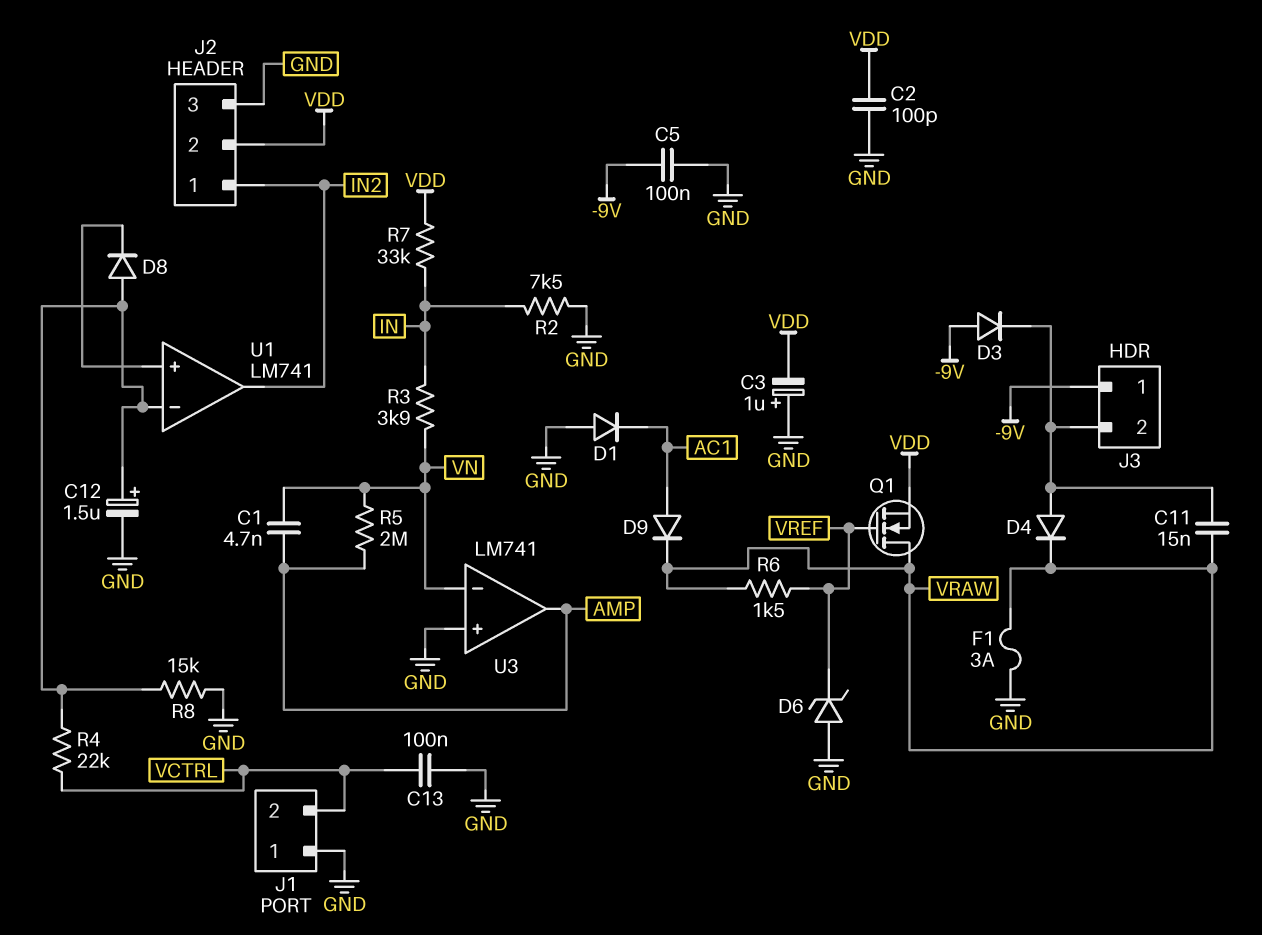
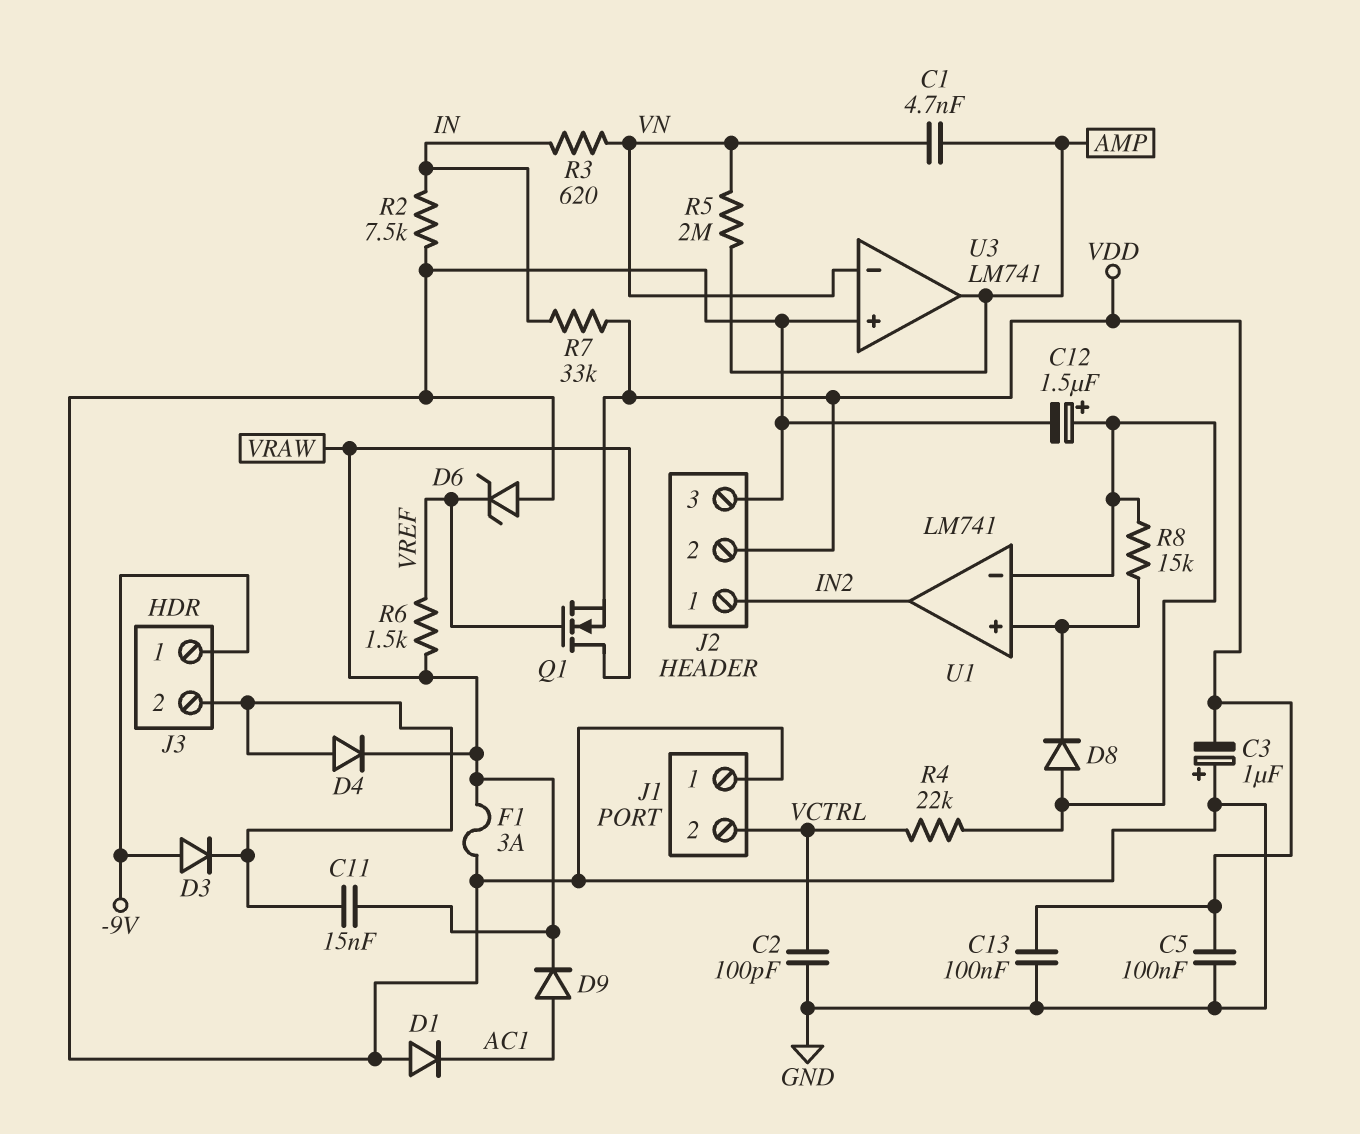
C2: 100pF (GND, VDD) -> 100pF (GND, VCTRL)
C5: 100nF (-9V, GND) -> 100nF (GND, VDD)
C13: 100nF (GND, VCTRL) -> 100nF (GND, VDD)
R3: 3.9k (IN, VN) -> 620 (IN, VN)
R8: 15k (GND, U1/in-) -> 15k (U1/in+, U1/in-)

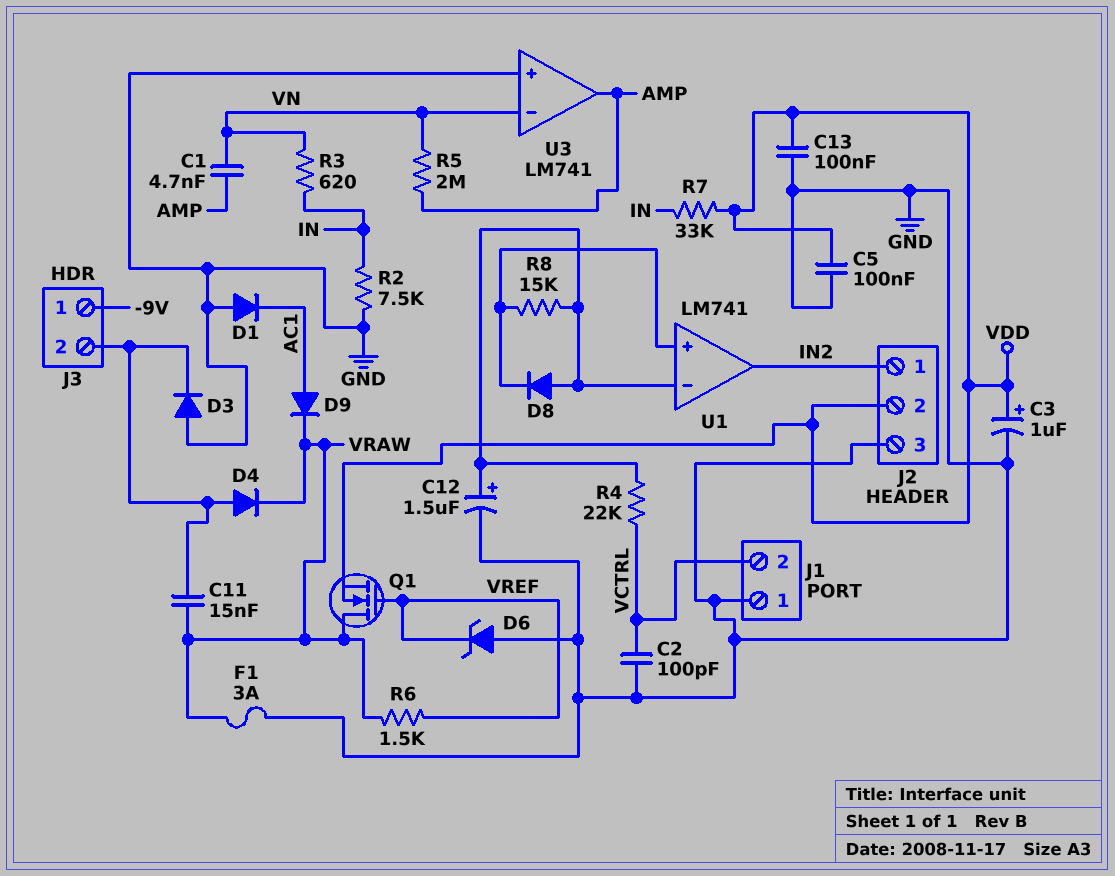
C3: 1uF (plus GND, minus VDD) -> 1uF (plus VDD, minus GND)
D3: diode (A -9V, K J3/2) -> diode (A GND, K J3/2)

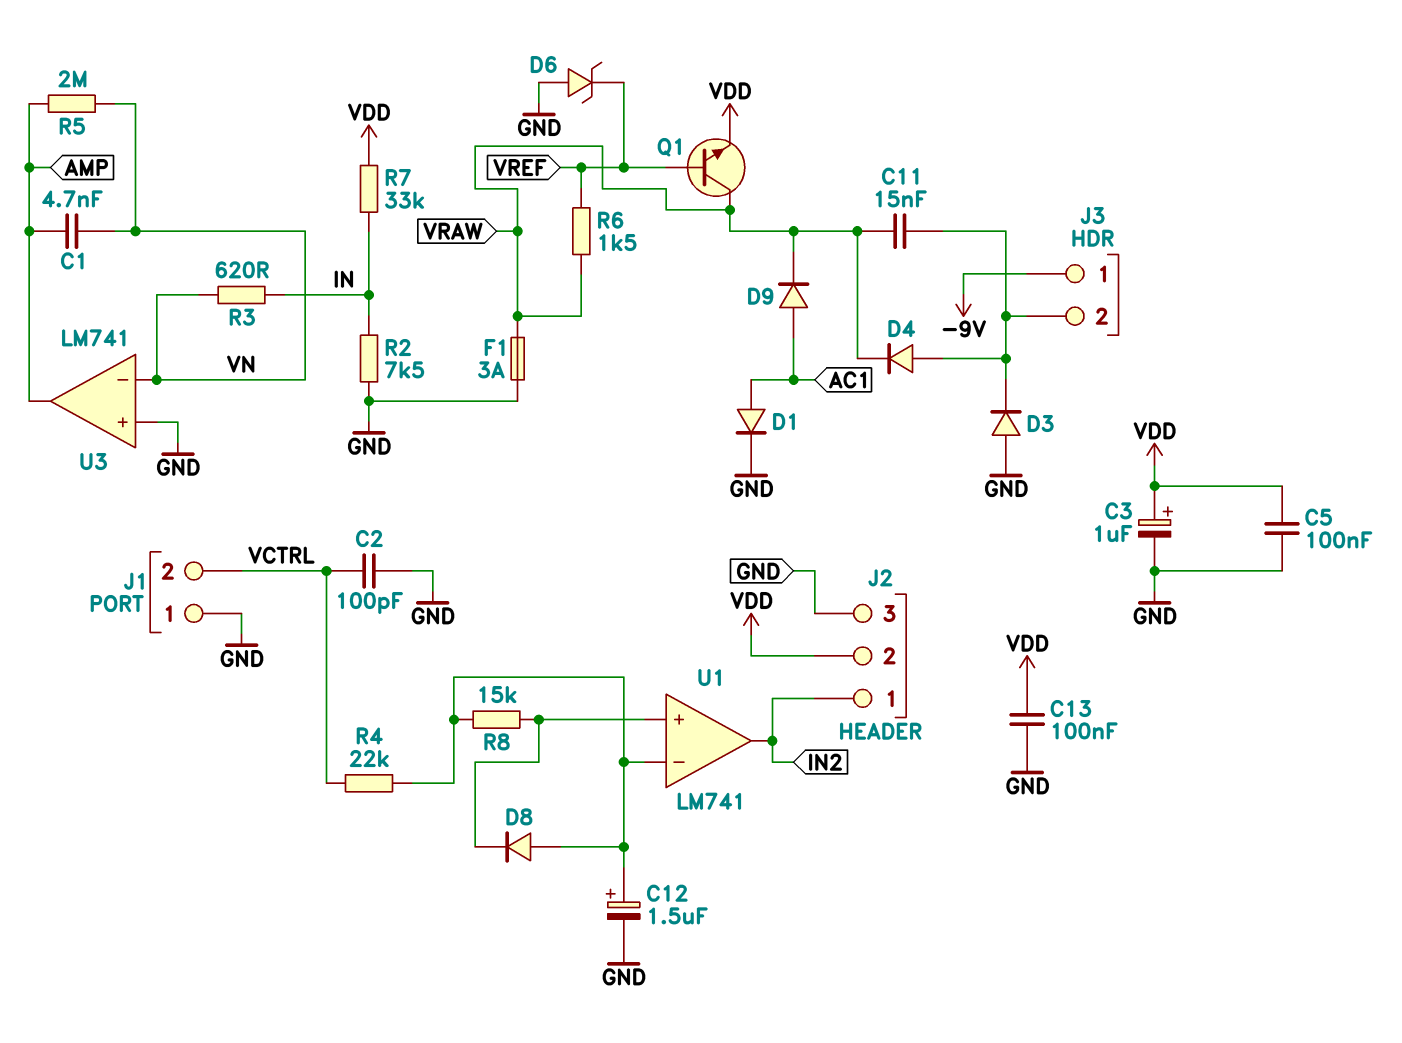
D1: diode (A GND, K AC1) -> diode (A AC1, K GND)
Q1: NMOS (G VREF, D VRAW, S VDD) -> NPN (B VREF, C VRAW, E VDD)

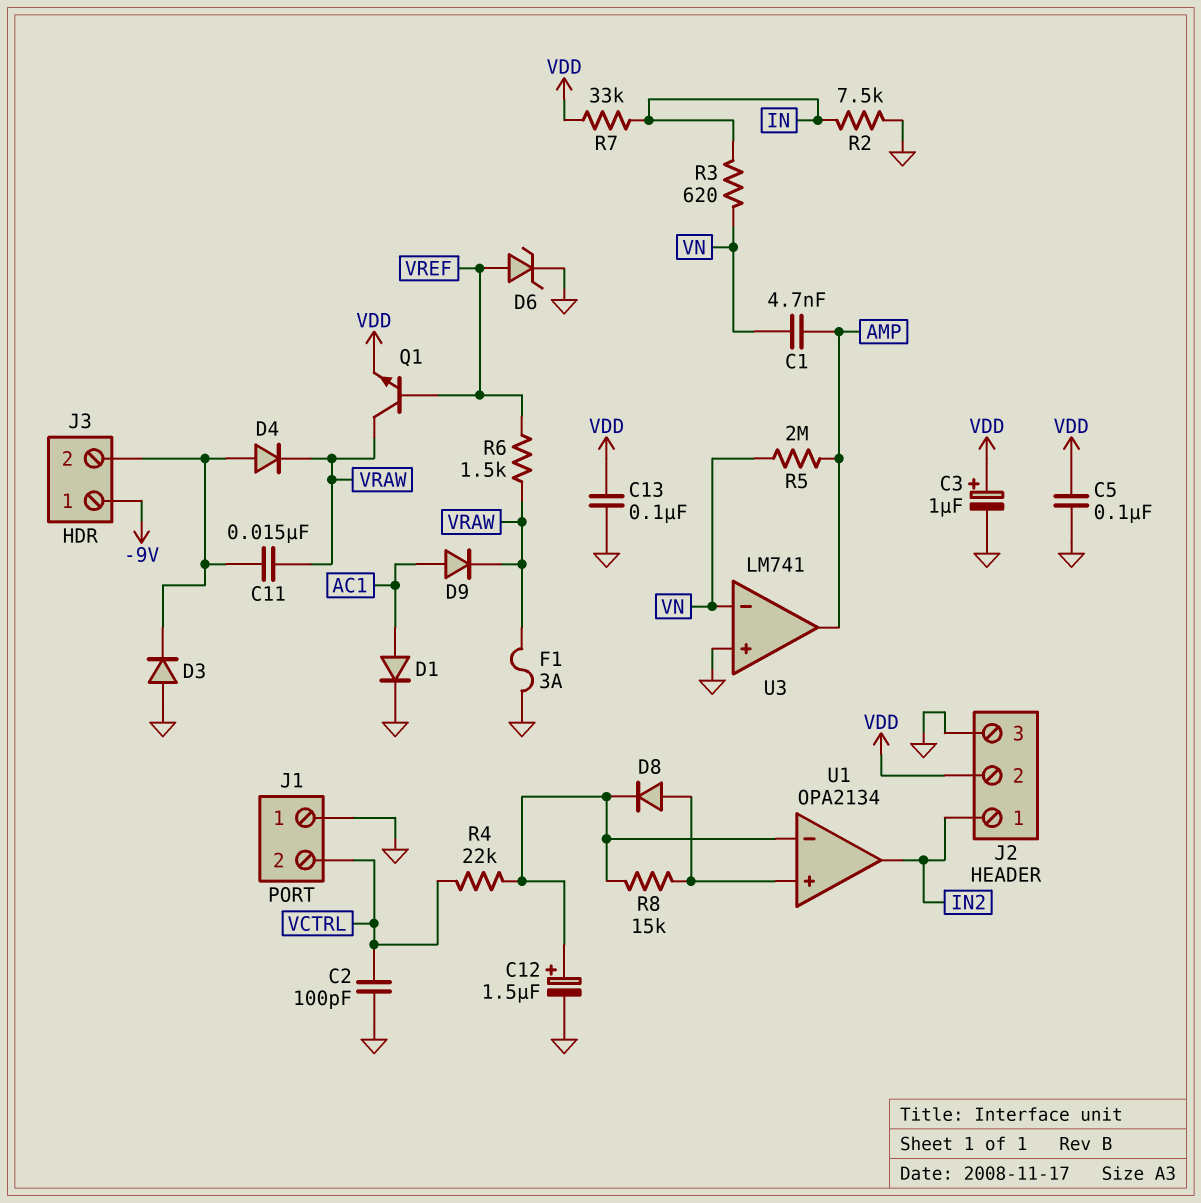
D6: zener (A GND, K VREF) -> zener (A VREF, K GND)
D8: diode (A U1/in-, K U1/in+) -> diode (A U1/in+, K U1/in-)
U1: LM741 -> OPA2134

